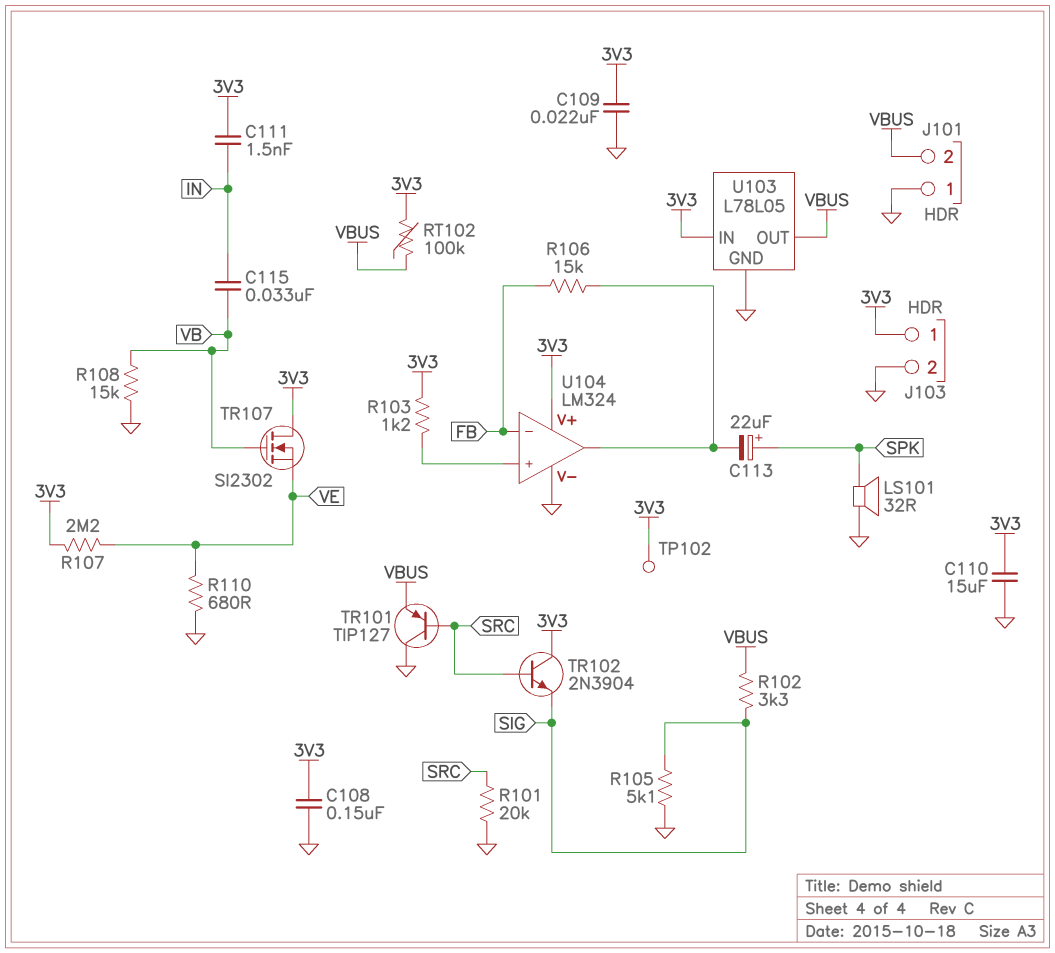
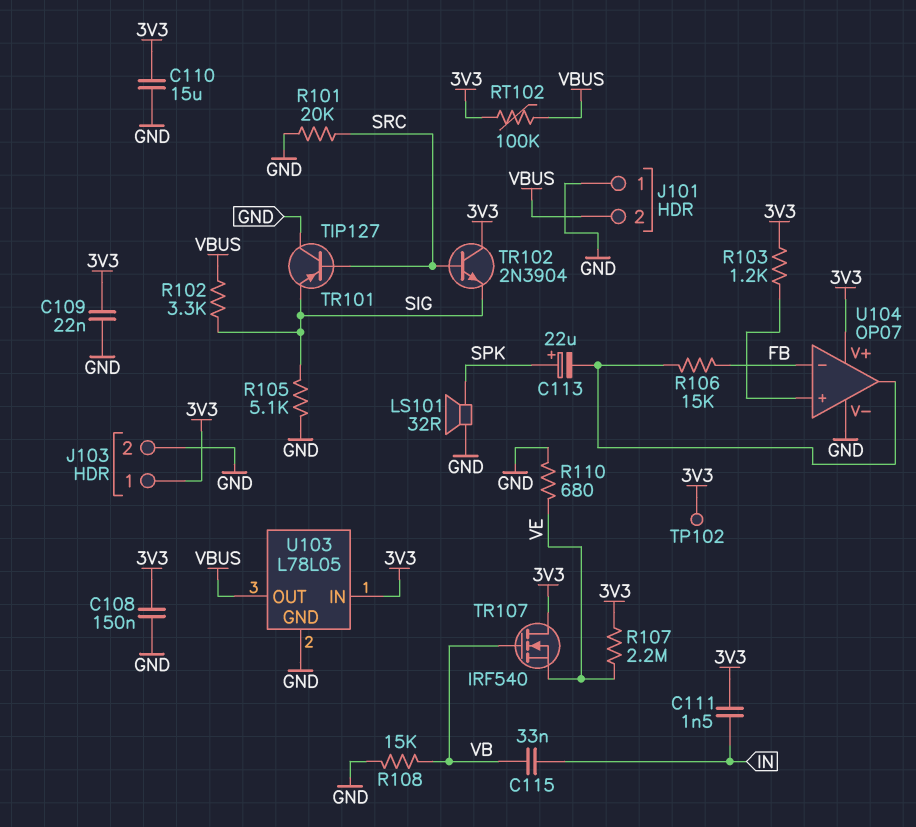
TR101: PNP TIP127 (B SRC, C GND, E VBUS) -> PNP TIP127 (B SRC, C GND, E SIG)
TR107: NMOS SI2302 (G VB, D 3V3, S VE) -> NMOS IRF540 (G VB, D 3V3, S VE)
U104: LM324 -> OP07

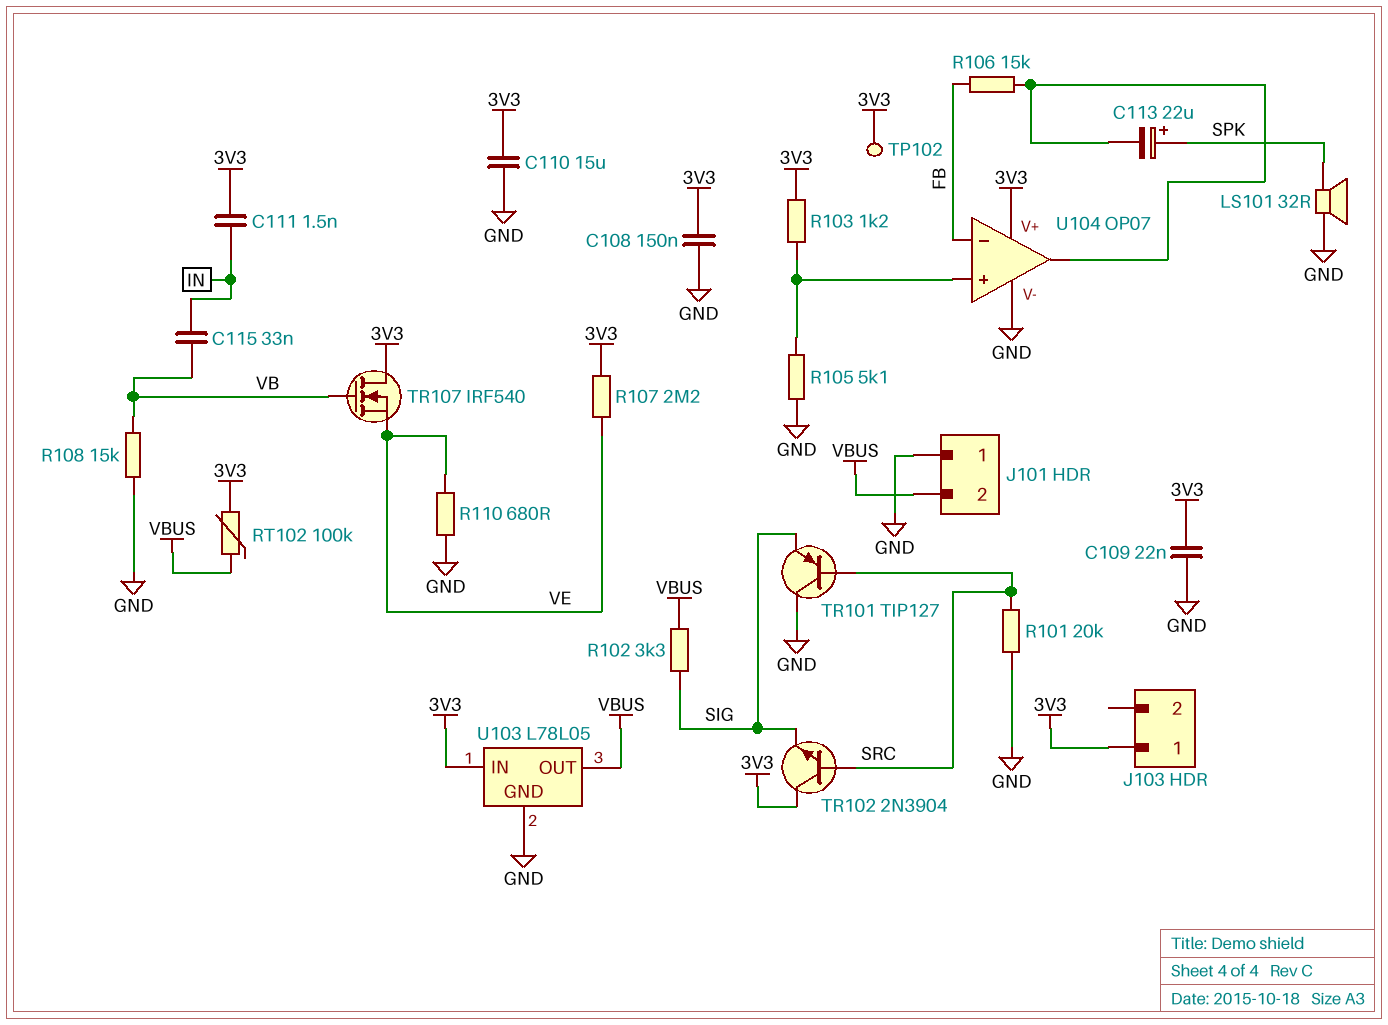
J103 pin 2: GND -> none
R105: 5.1k (GND, SIG) -> 5.1k (GND, U104/in+)

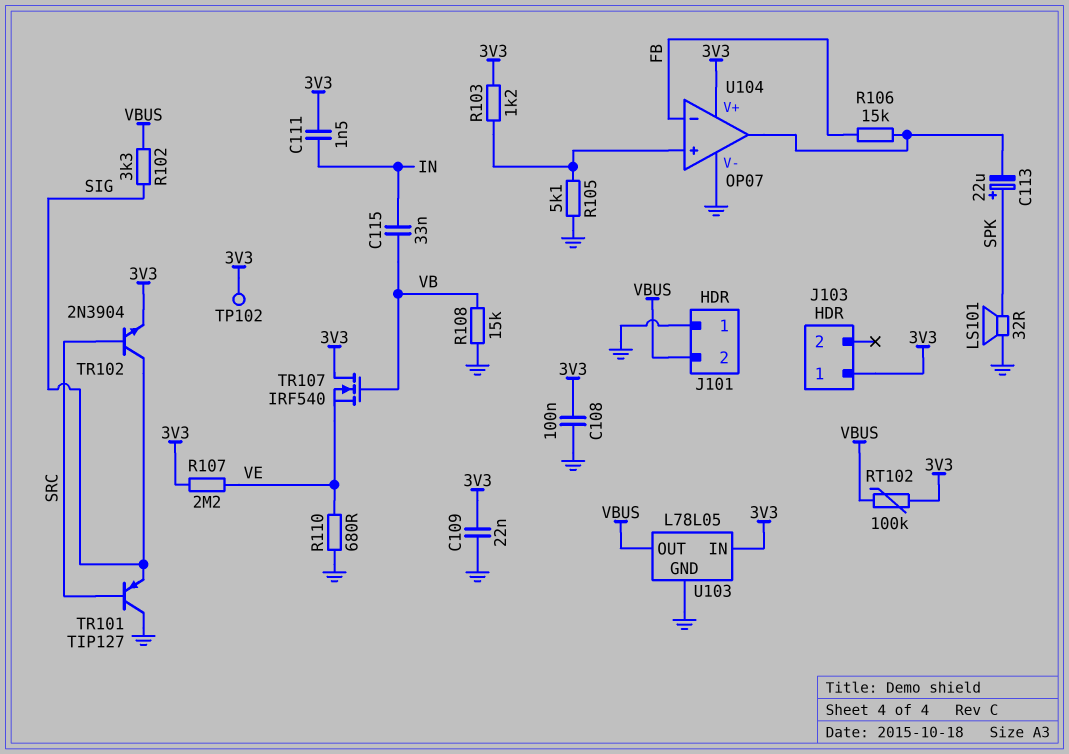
C108: 150nF (3V3, GND) -> 100nF (3V3, GND)
C110: 15uF (3V3, GND) -> none
R101: 20k (GND, SRC) -> none
TR102: NPN 2N3904 (B SRC, C 3V3, E SIG) -> NPN 2N3904 (B SRC, C SIG, E 3V3)

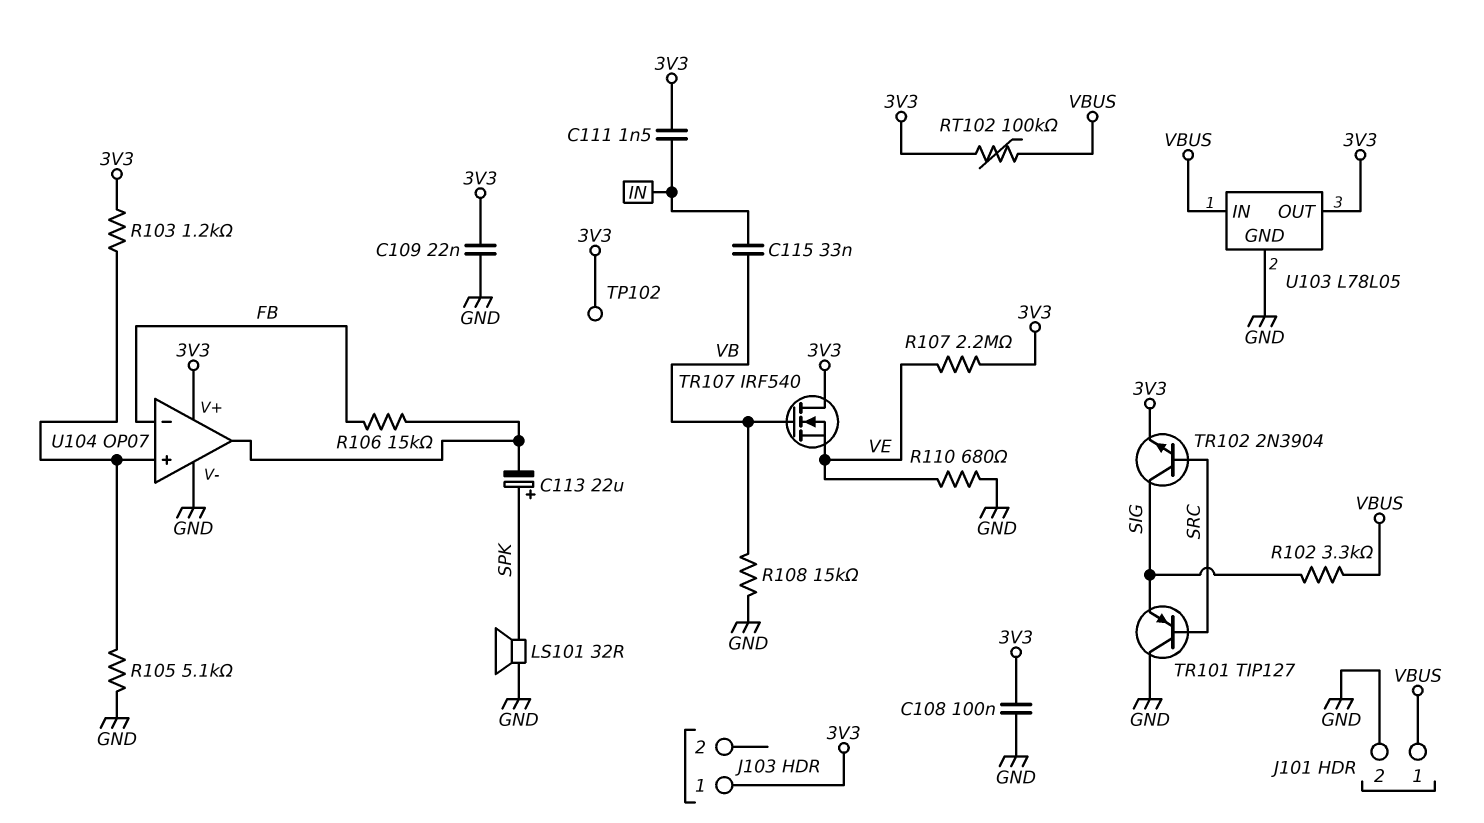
J101 pin 1: GND -> VBUS
J101 pin 2: VBUS -> GND
U103 pin IN: 3V3 -> VBUS
U103 pin OUT: VBUS -> 3V3

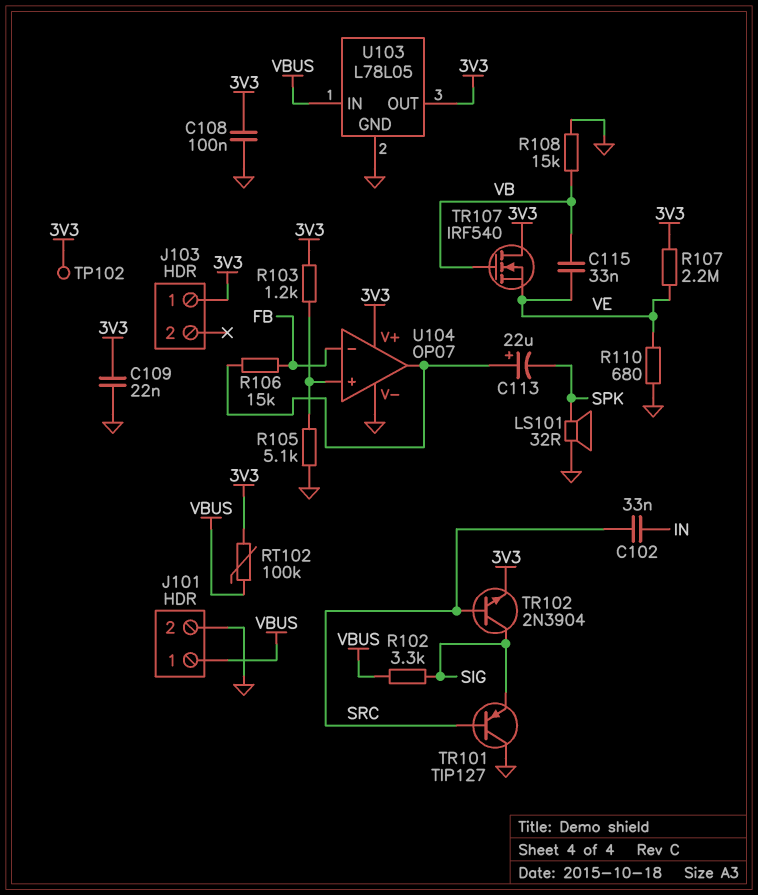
C102: none -> 33nF (IN, SRC)
C111: 1.5nF (3V3, IN) -> none
C113: 22uF (plus SPK, minus U104/out) -> 22uF (plus U104/out, minus SPK)
C115: 33nF (IN, VB) -> 33nF (VB, VE)

